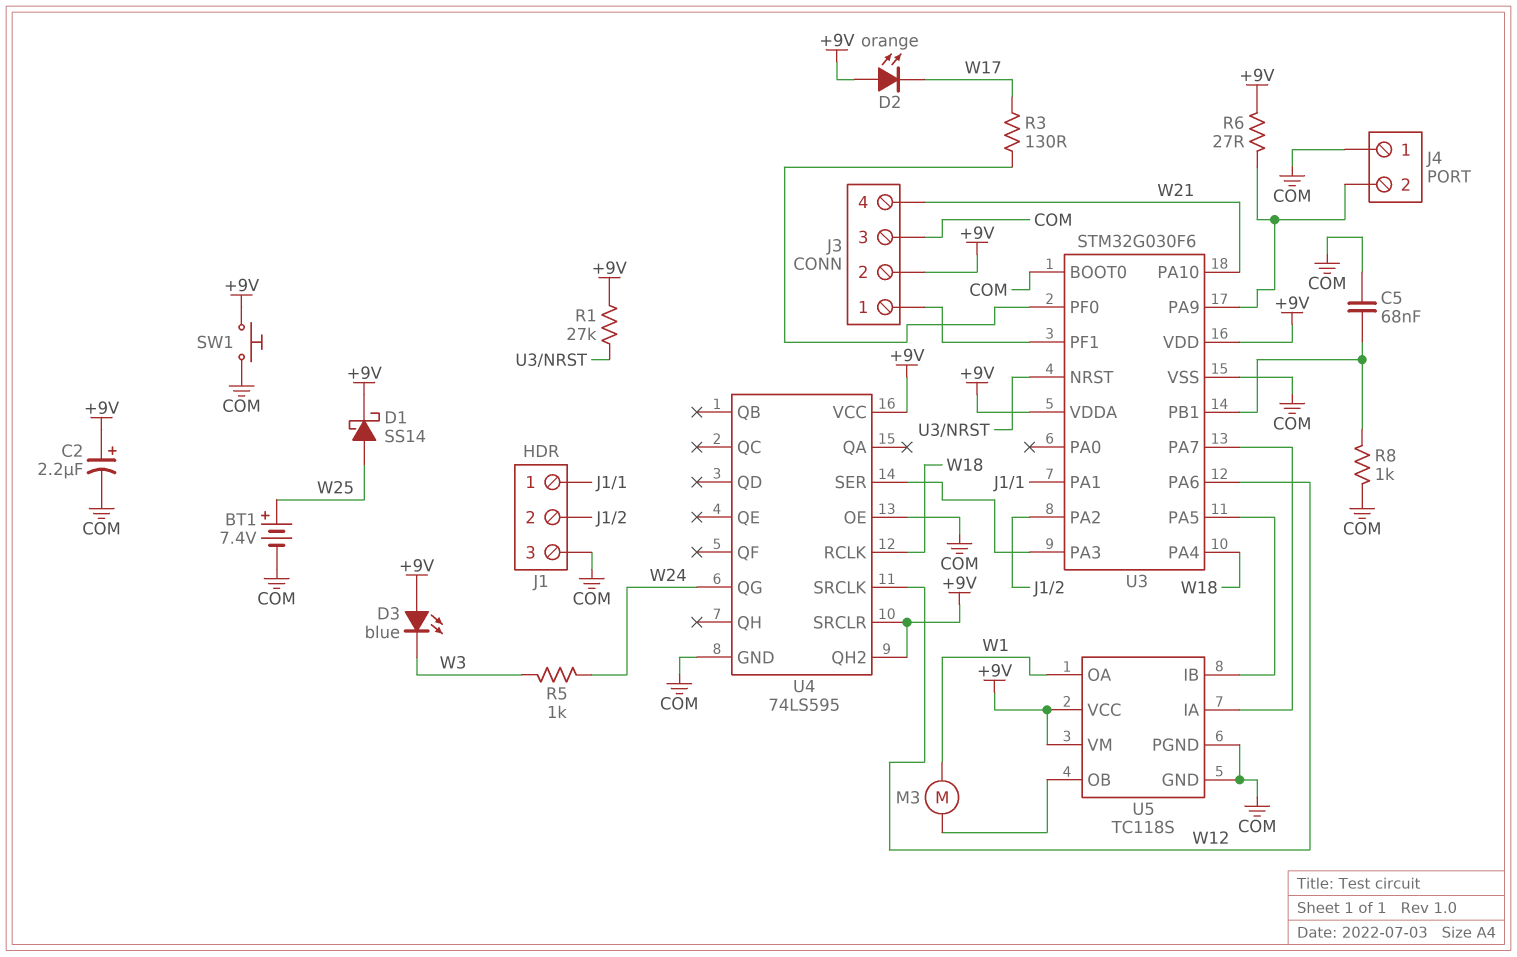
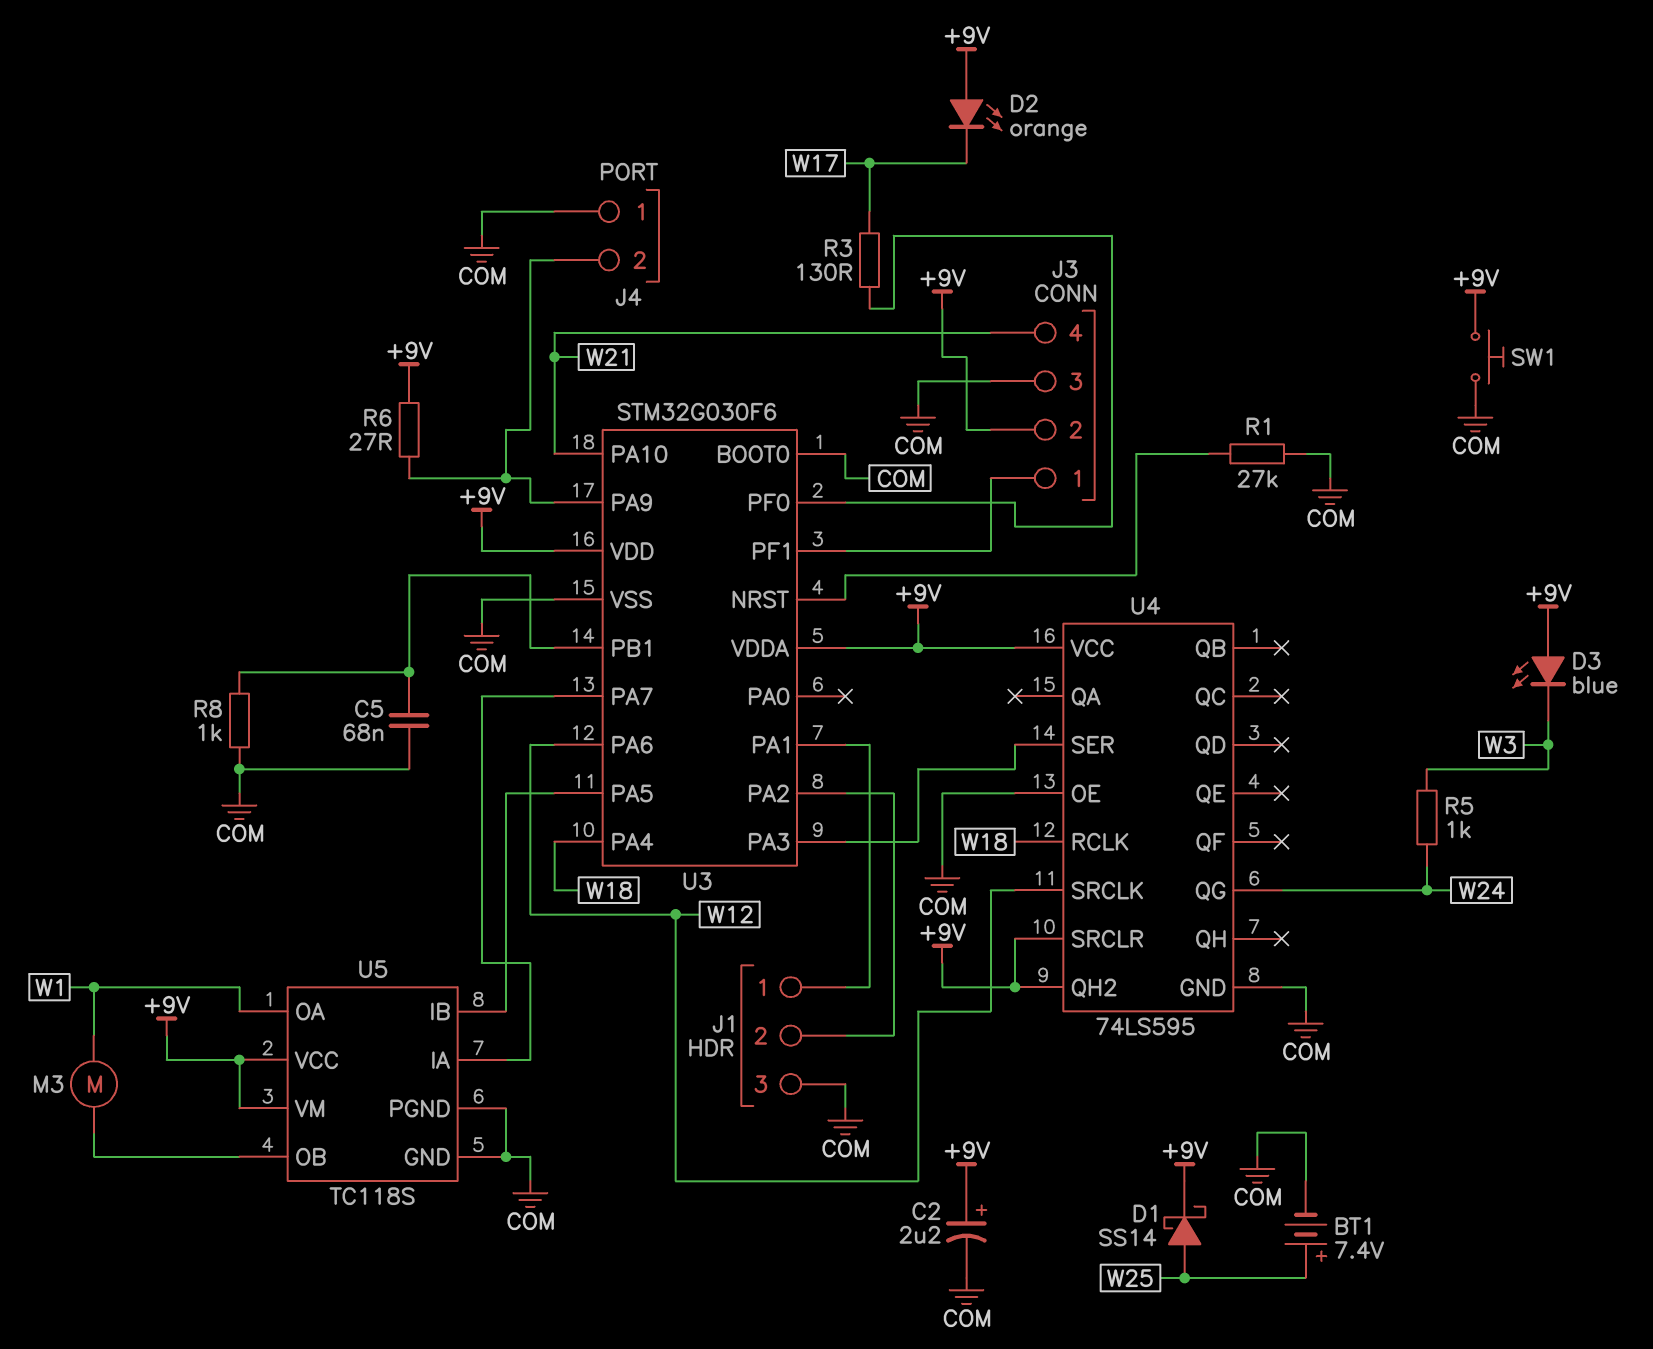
R1: 27k (+9V, U3/NRST) -> 27k (COM, U3/NRST)

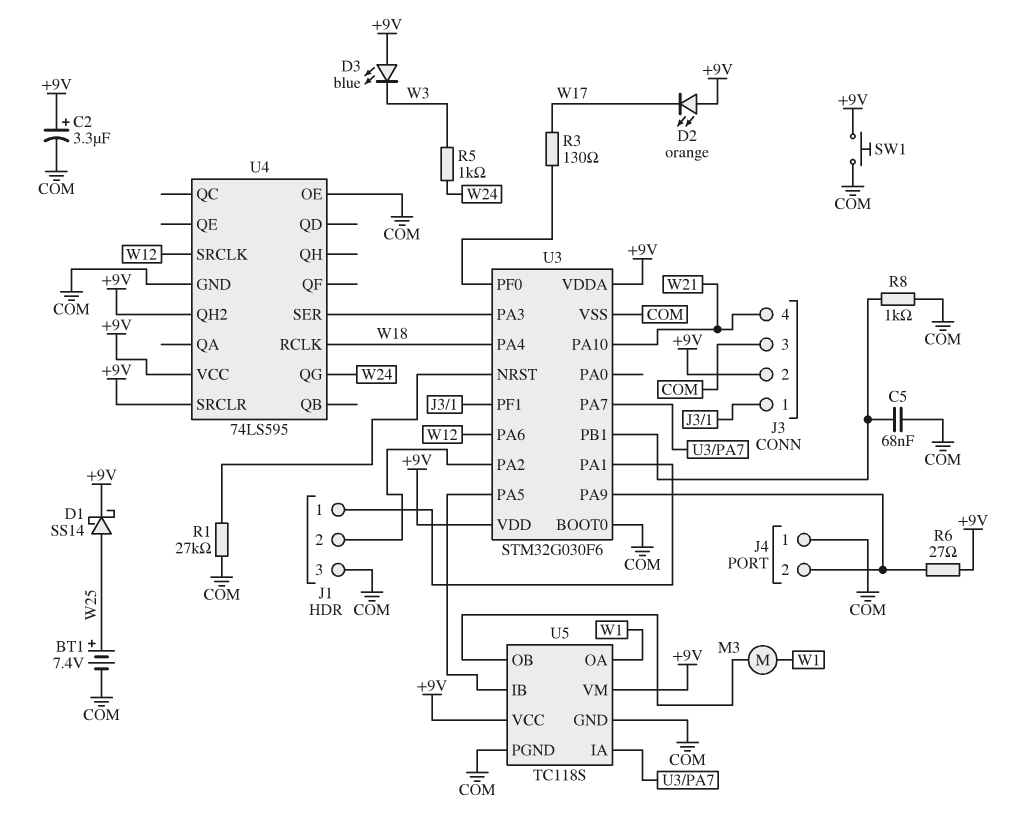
C2: 2.2uF (plus +9V, minus COM) -> 3.3uF (plus +9V, minus COM)

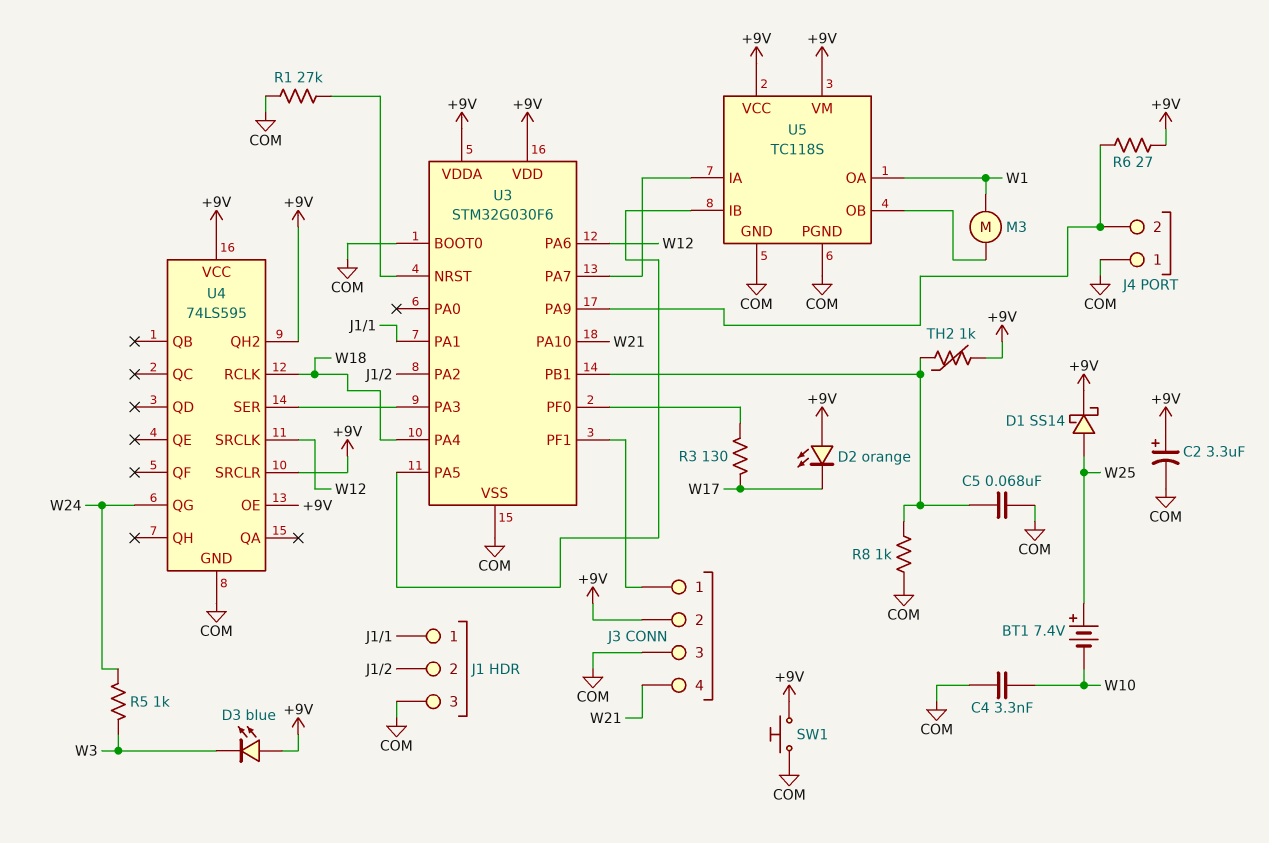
BT1: 7.4V (plus W25, minus COM) -> 7.4V (plus W25, minus W10)
C4: none -> 3.3nF (COM, W10)
TH2: none -> 1k (+9V, U3/PB1)
U4 pin OE: COM -> +9V

